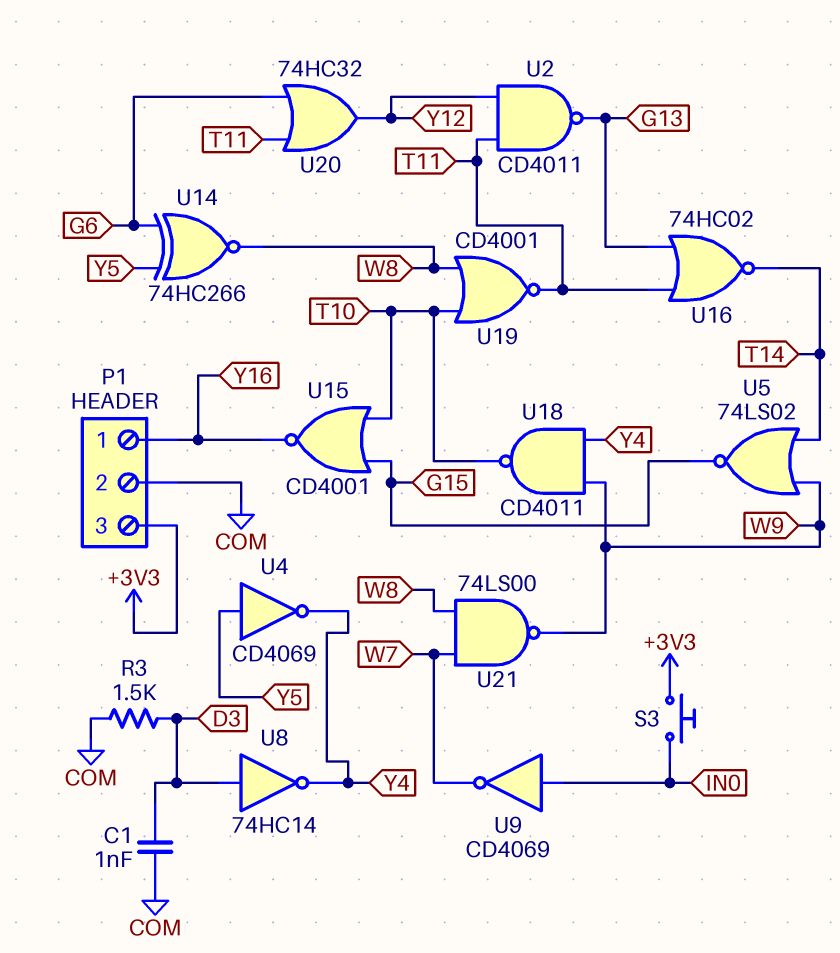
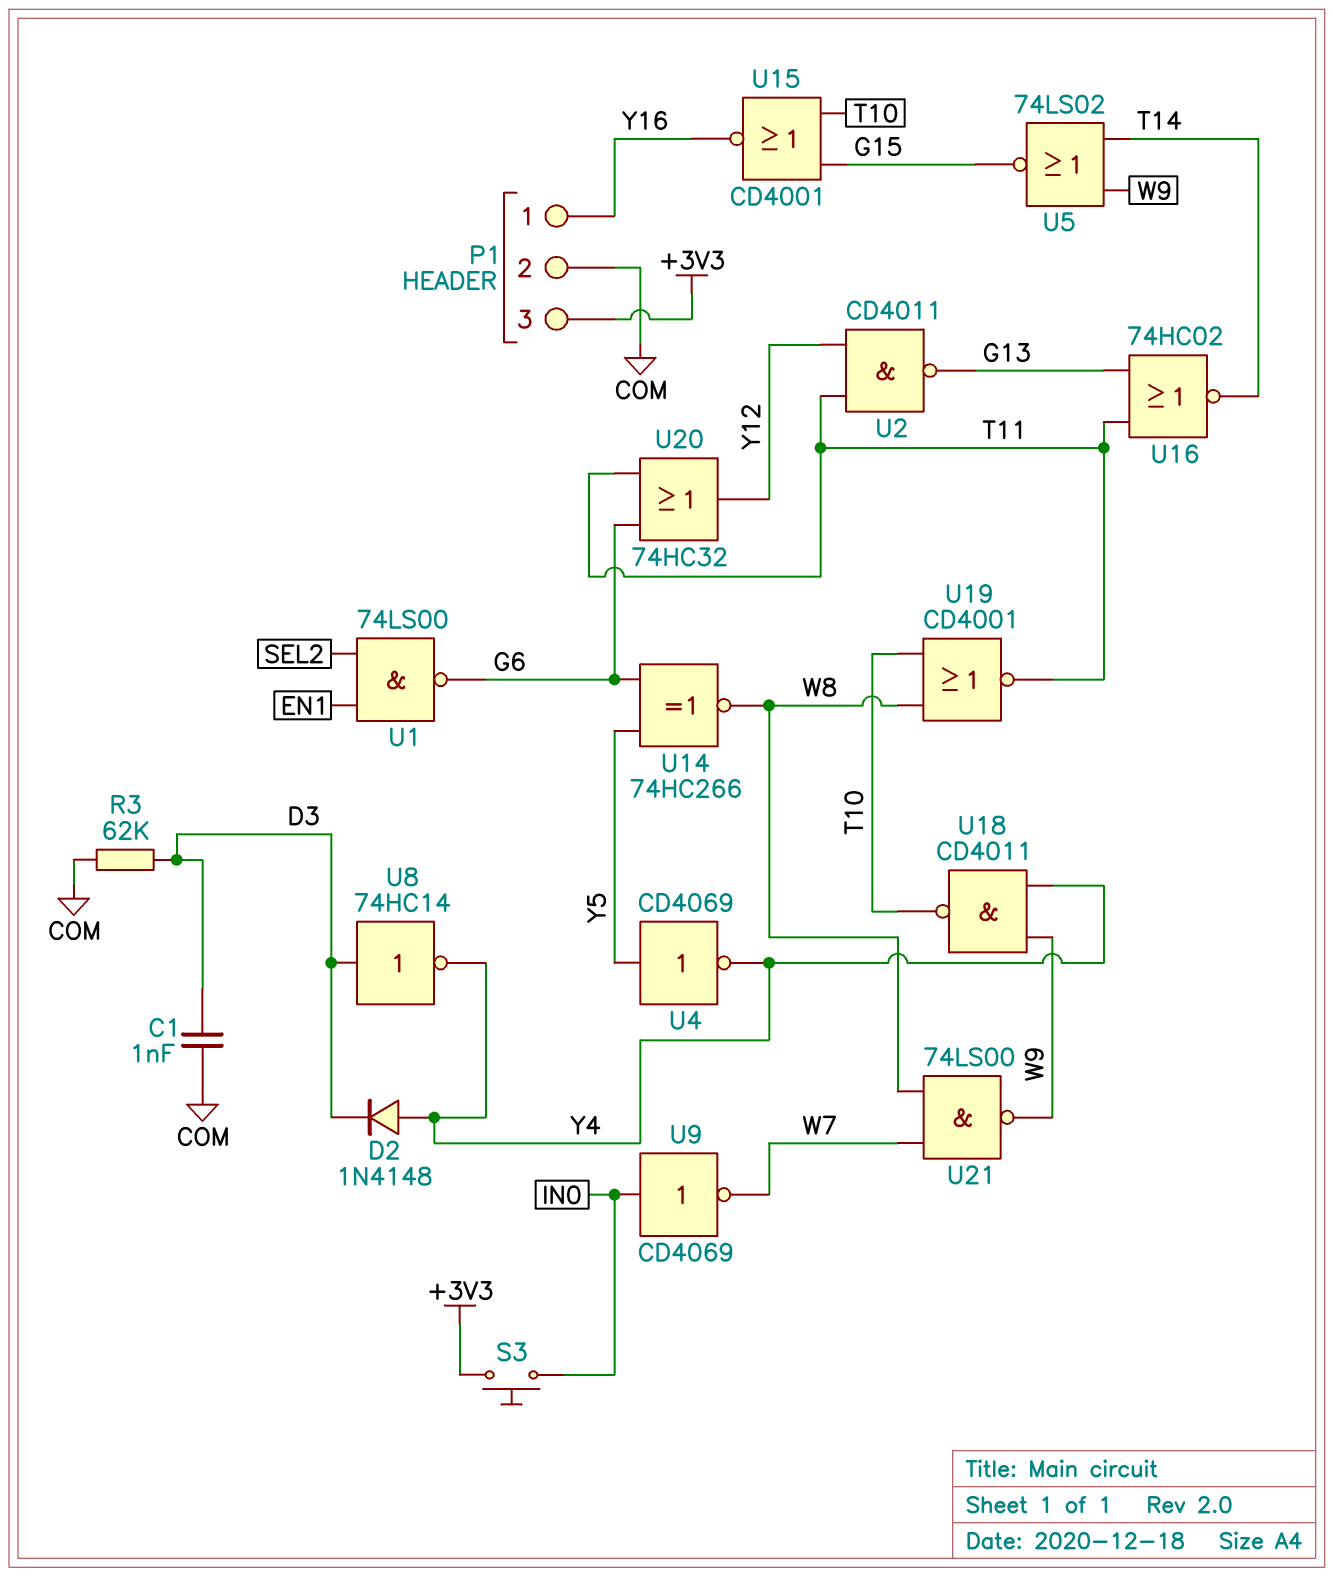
D2: none -> diode 1N4148 (A Y4, K D3)
R3: 1.5k (COM, D3) -> 62k (COM, D3)
U1: none -> NAND 74LS00 (in EN1, in SEL2, out G6)

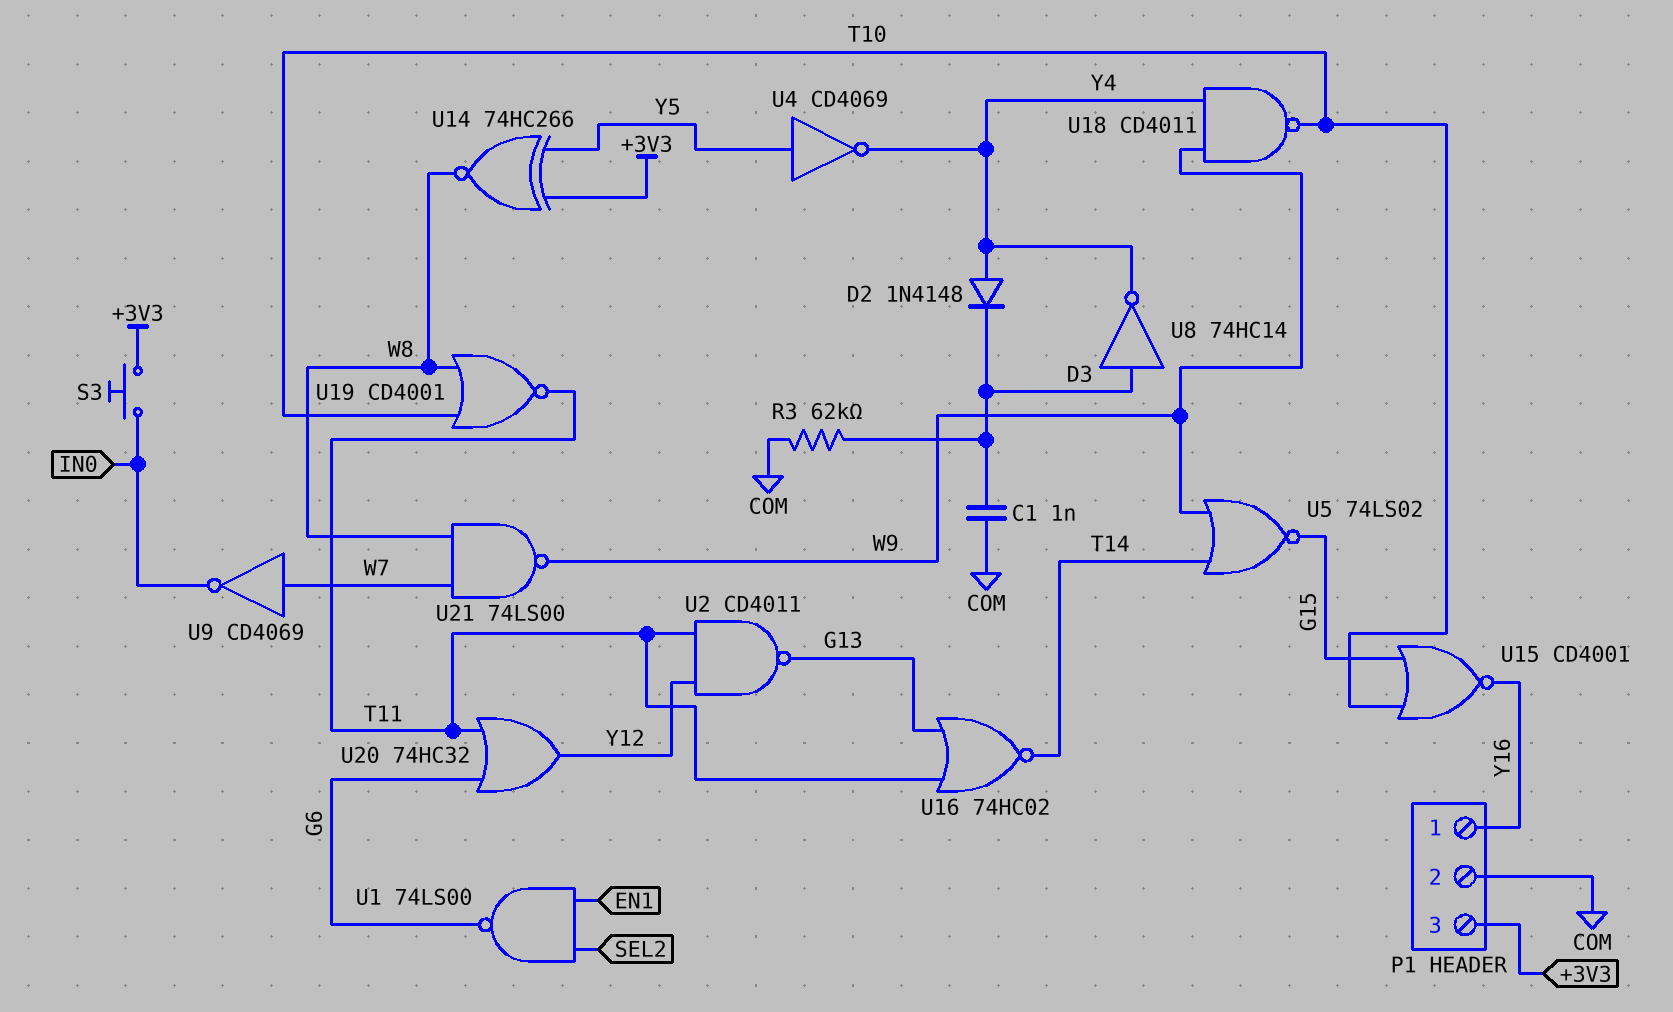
U9: NOT CD4069 (in IN0, out W7) -> NOT CD4069 (in W7, out IN0)
U14: XNOR 74HC266 (in G6, in Y5, out W8) -> XNOR 74HC266 (in +3V3, in Y5, out W8)

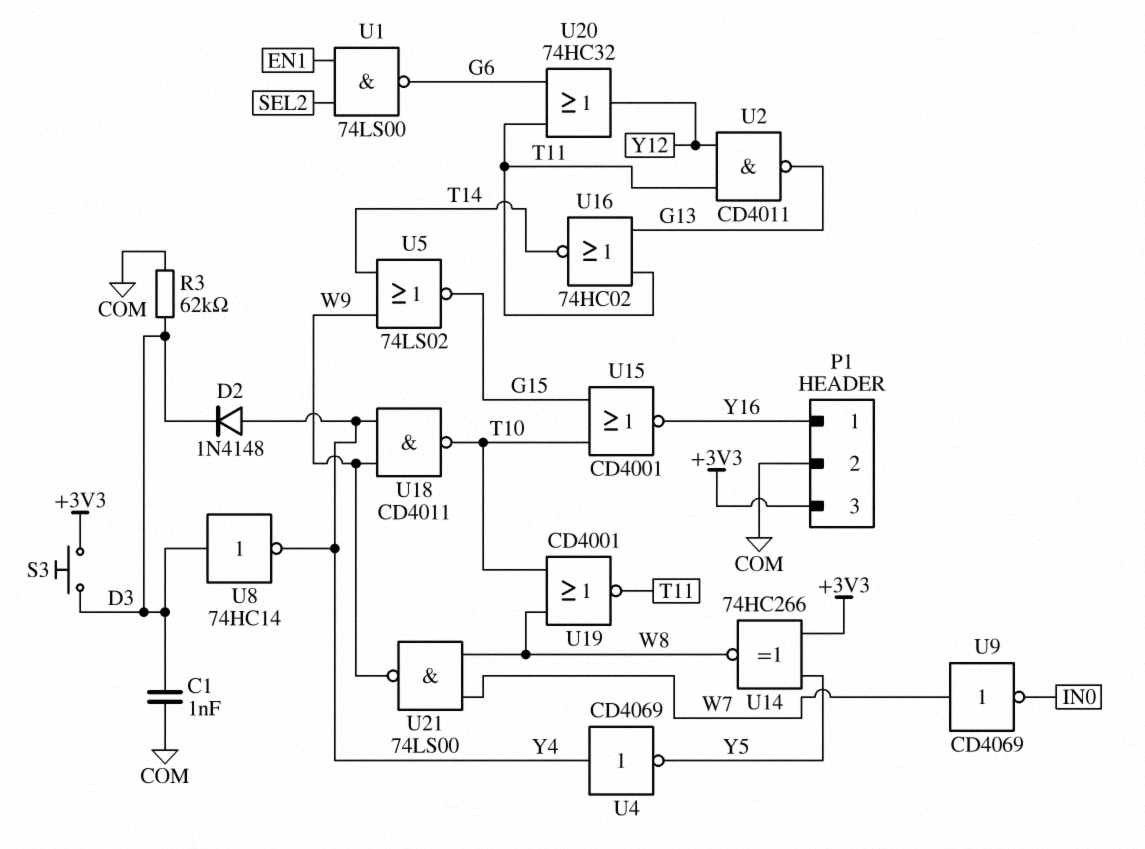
S3: button (+3V3, IN0) -> button (+3V3, D3)
U4: NOT CD4069 (in Y5, out Y4) -> NOT CD4069 (in Y4, out Y5)

